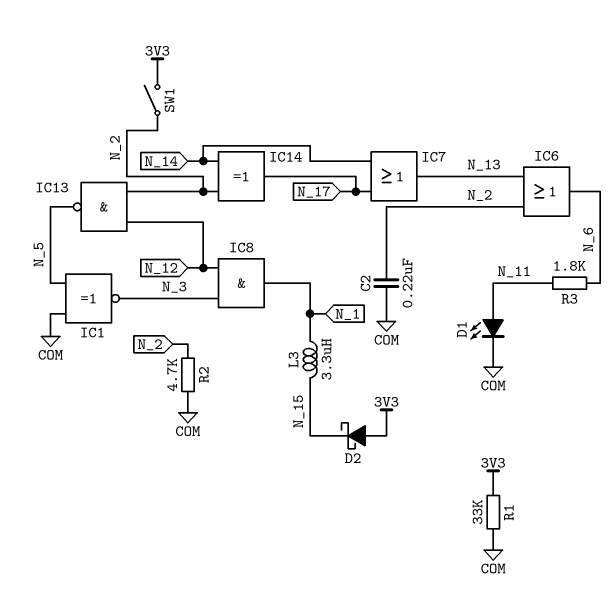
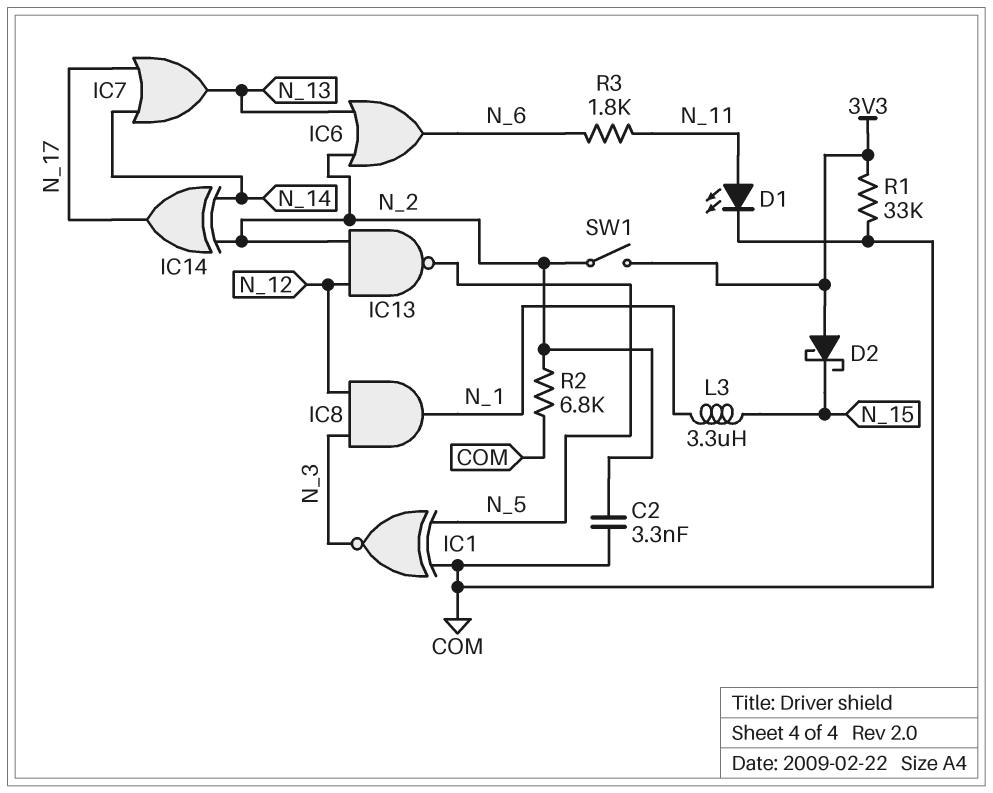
C2: 220nF (COM, N_2) -> 3.3nF (COM, N_2)
R2: 4.7k (COM, N_2) -> 6.8k (COM, N_2)

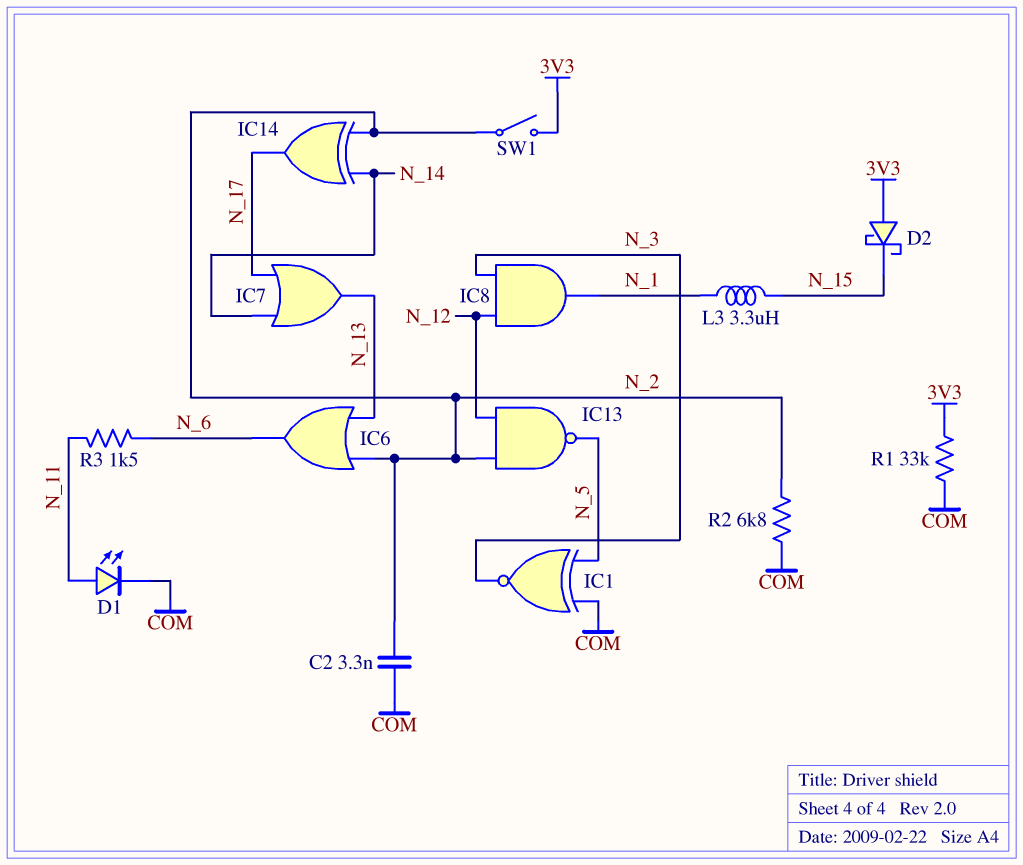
R3: 1.8k (N_6, N_11) -> 1.5k (N_6, N_11)

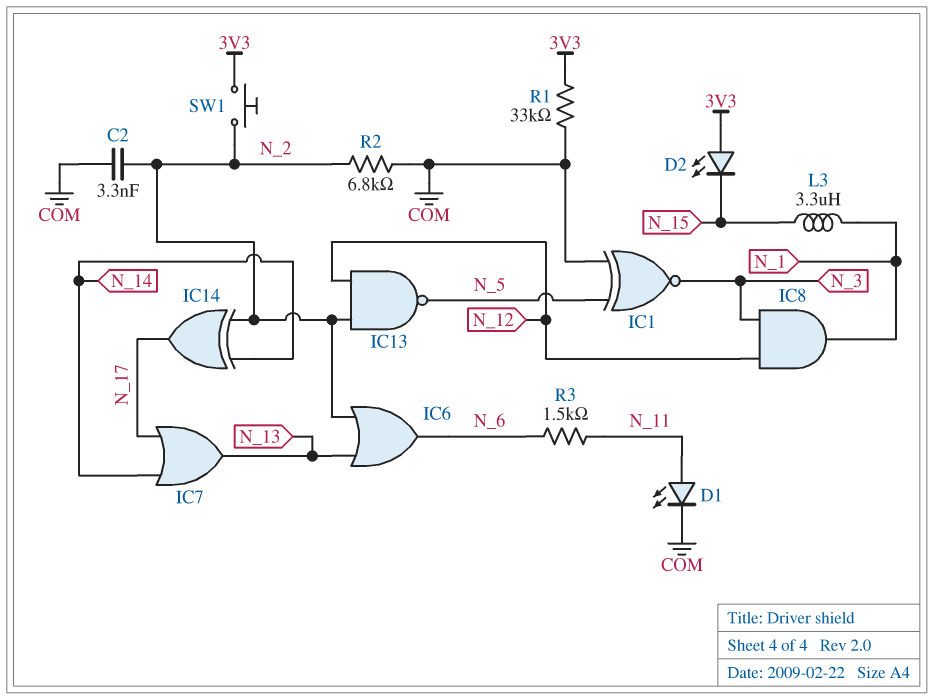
D2: schottky (A 3V3, K N_15) -> LED (A 3V3, K N_15)
SW1: switch (3V3, N_2) -> button (3V3, N_2)

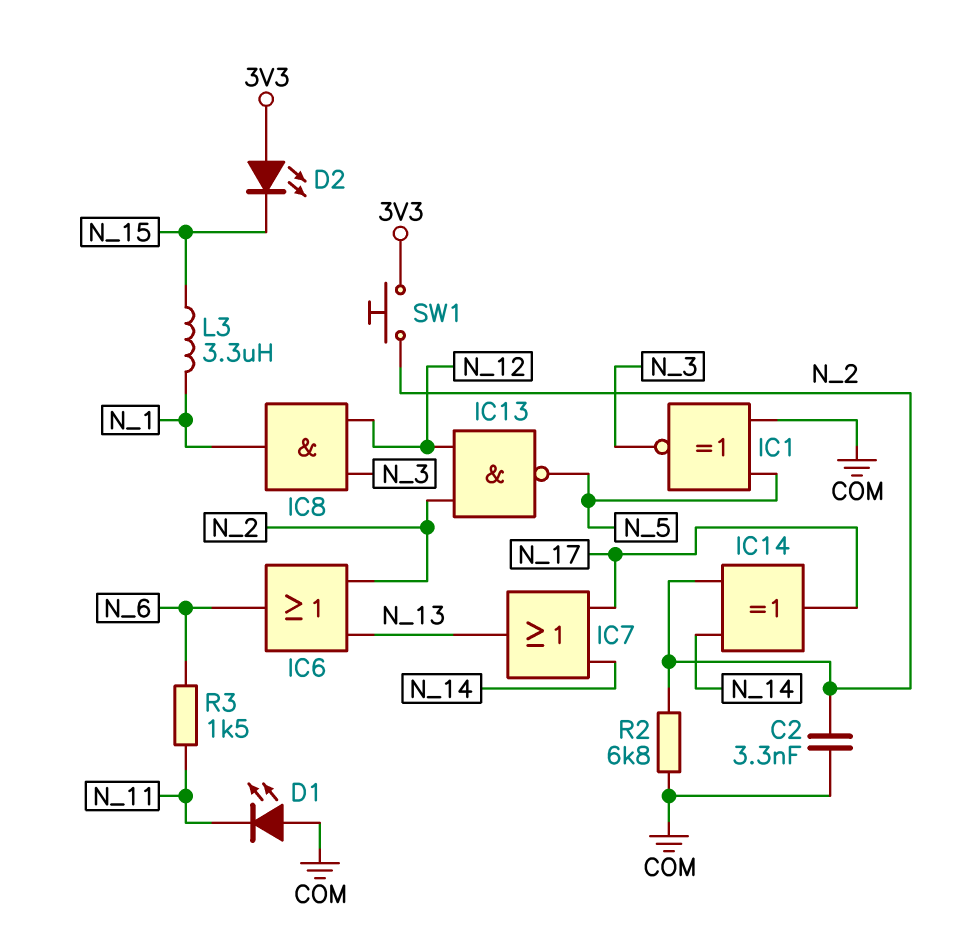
D1: LED (A N_11, K COM) -> LED (A COM, K N_11)
R1: 33k (3V3, COM) -> none

